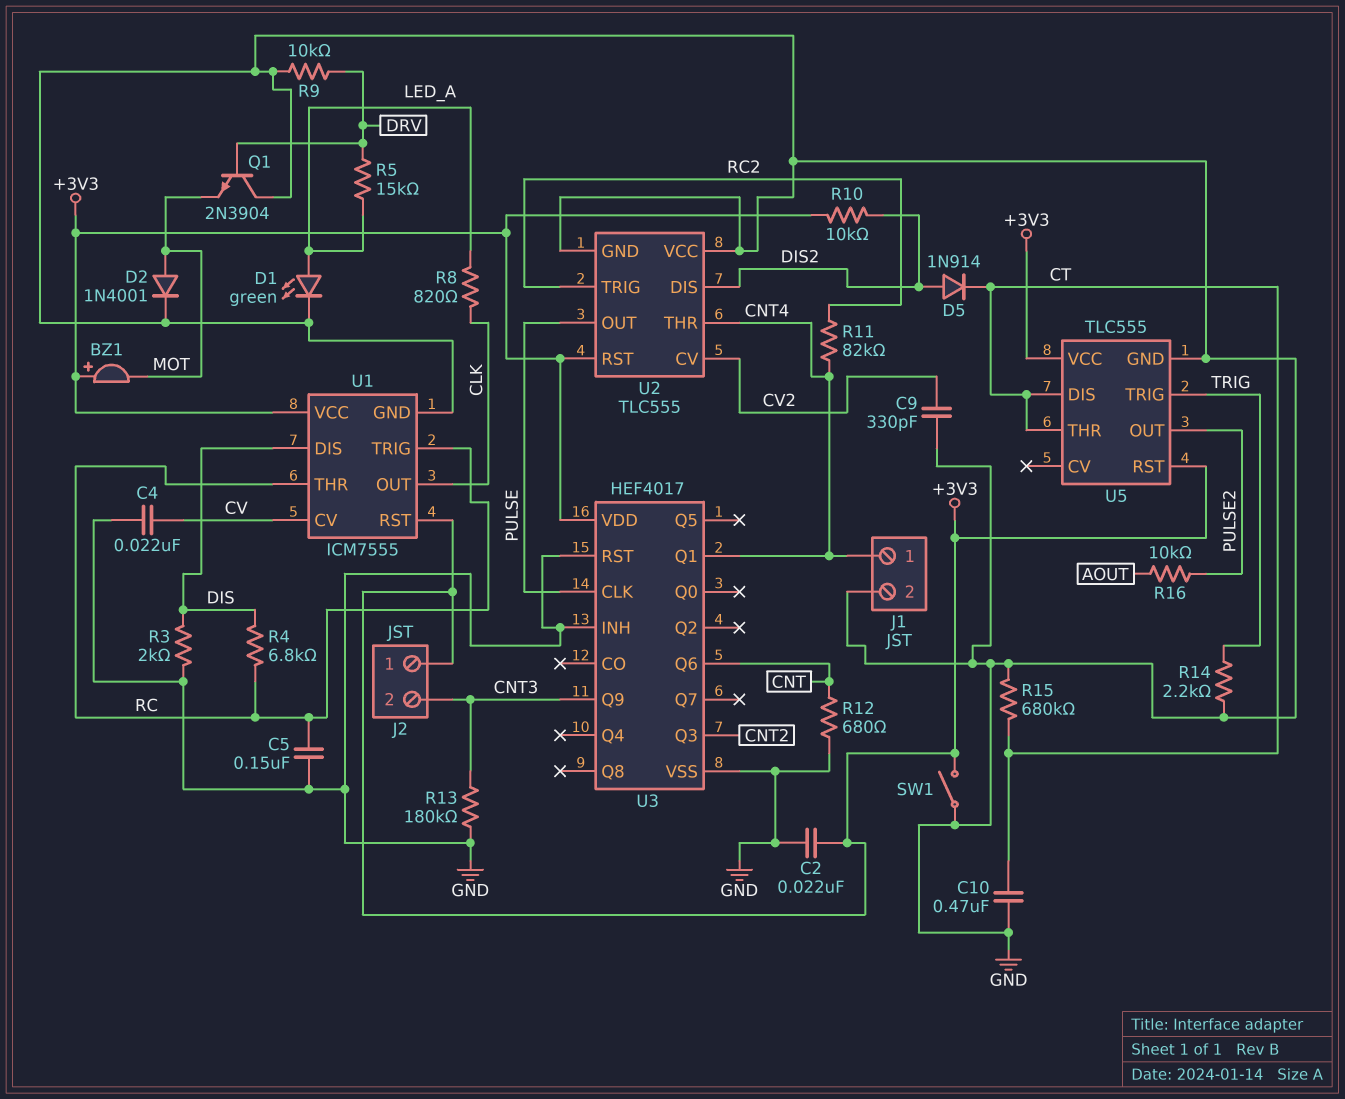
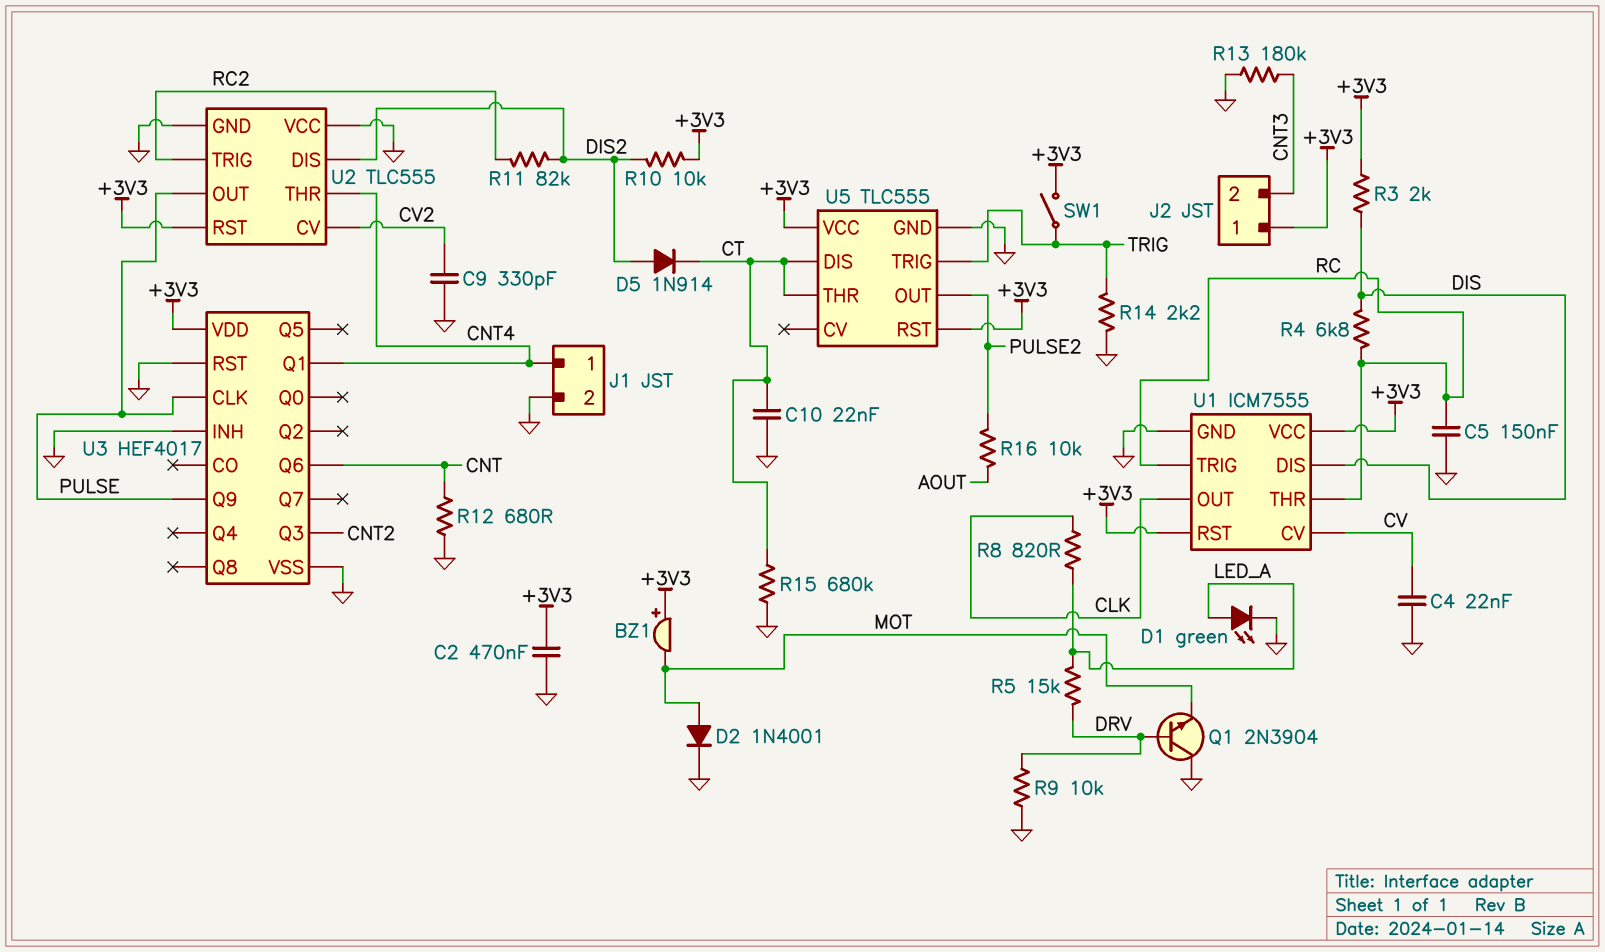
C2: 22nF (+3V3, GND) -> 470nF (+3V3, GND)
C10: 470nF (CT, GND) -> 22nF (CT, GND)
R3: 2k (DIS, GND) -> 2k (+3V3, DIS)
R11: 82k (CNT4, RC2) -> 82k (DIS2, RC2)
SW1: switch (+3V3, GND) -> switch (+3V3, TRIG)
U3 pin Q9: CNT3 -> PULSE

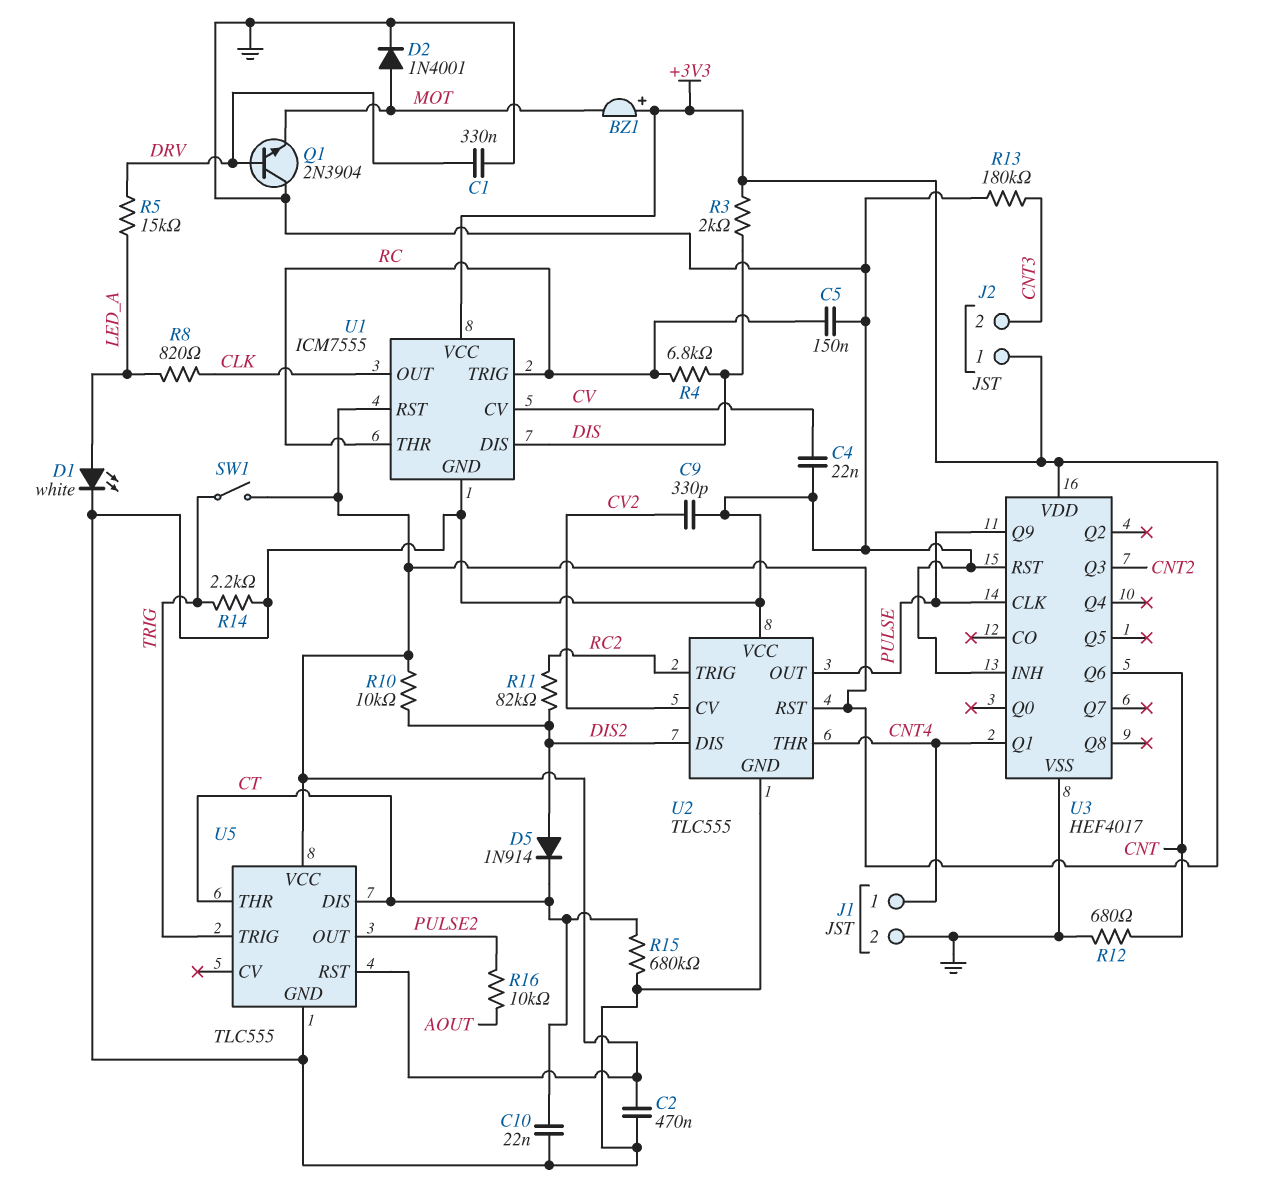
C1: none -> 330nF (DRV, GND)
D1: LED green (A LED_A, K GND) -> LED white (A LED_A, K GND)
R9: 10k (DRV, GND) -> none

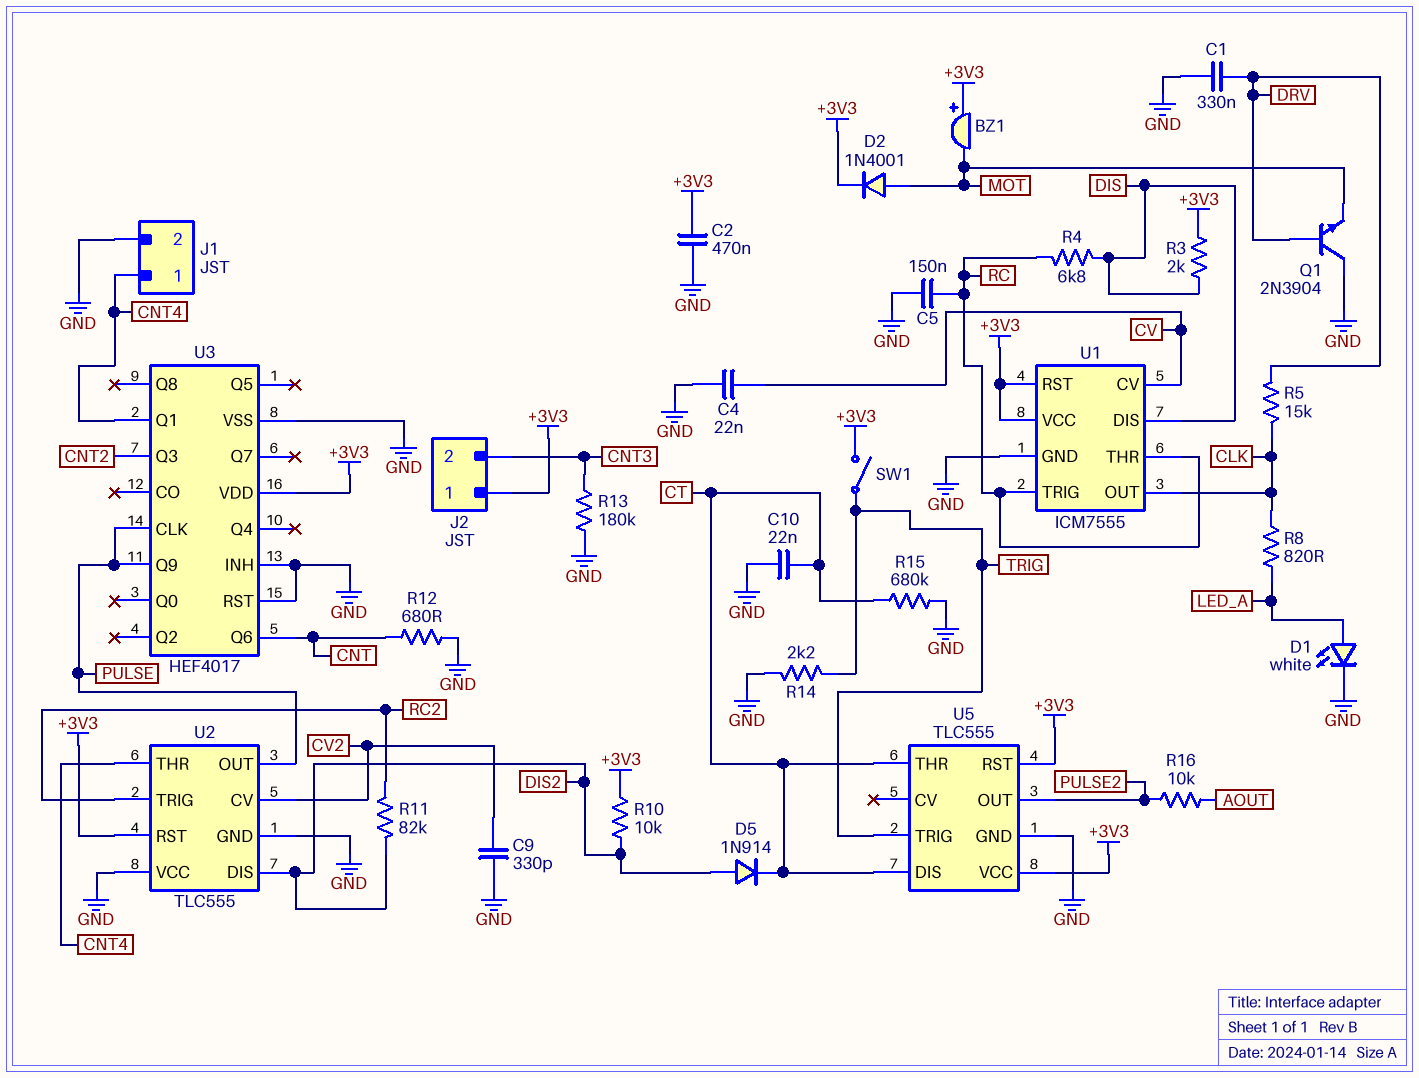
D2: diode 1N4001 (A MOT, K GND) -> diode 1N4001 (A MOT, K +3V3)
R5: 15k (DRV, LED_A) -> 15k (CLK, DRV)

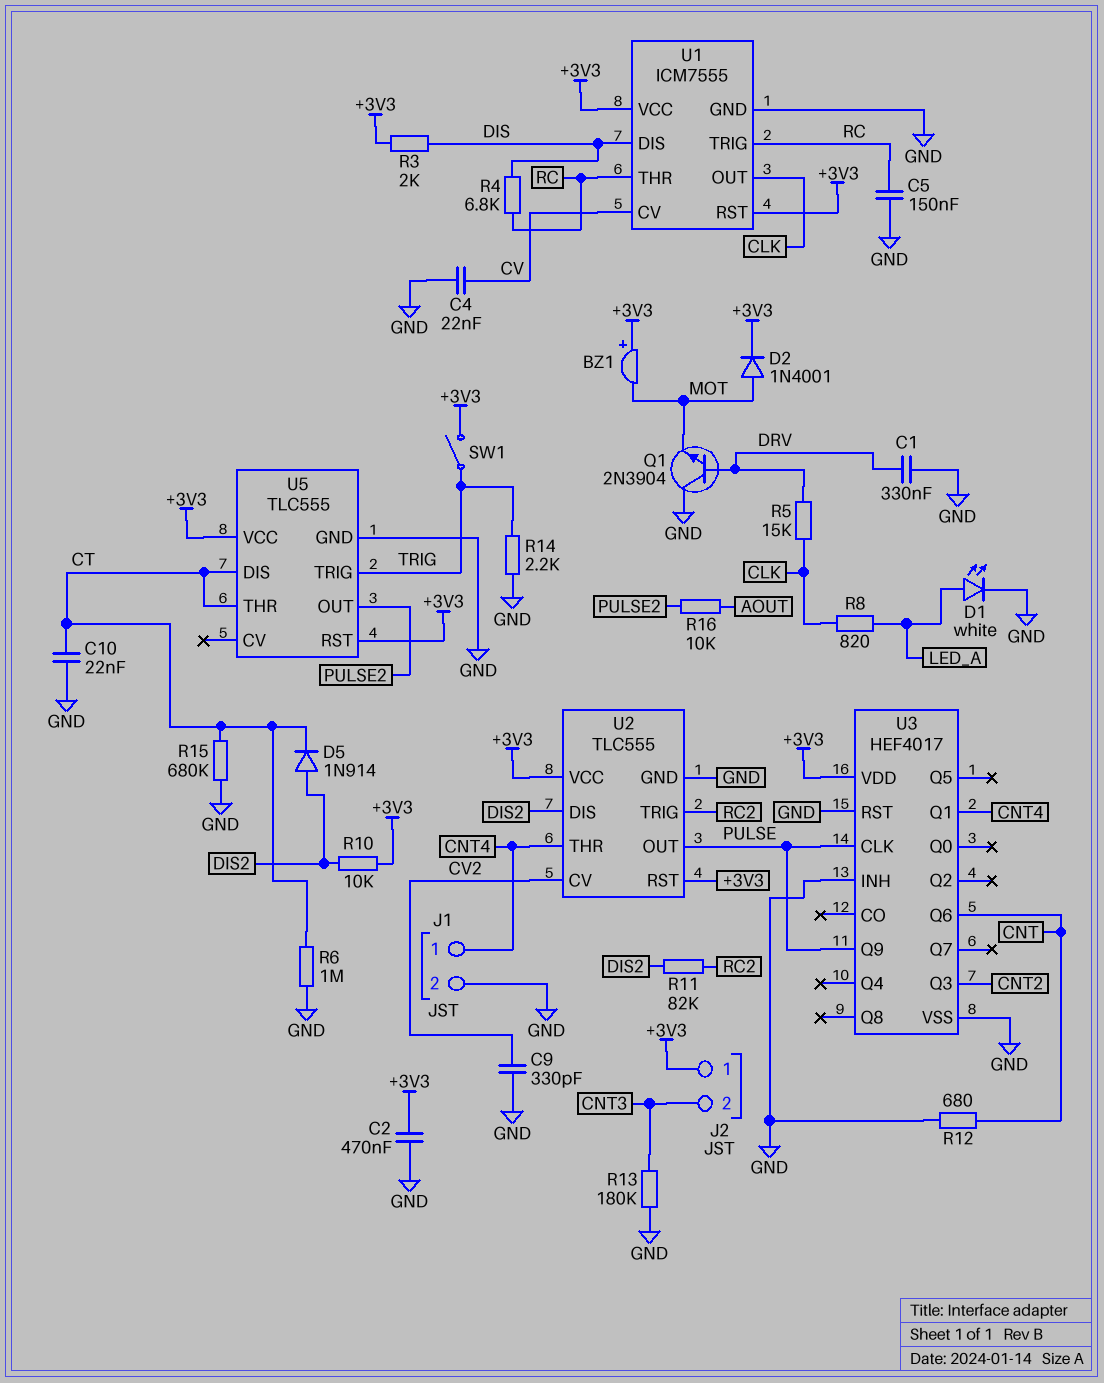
R6: none -> 1M (CT, GND)
U2 pin VCC: GND -> +3V3

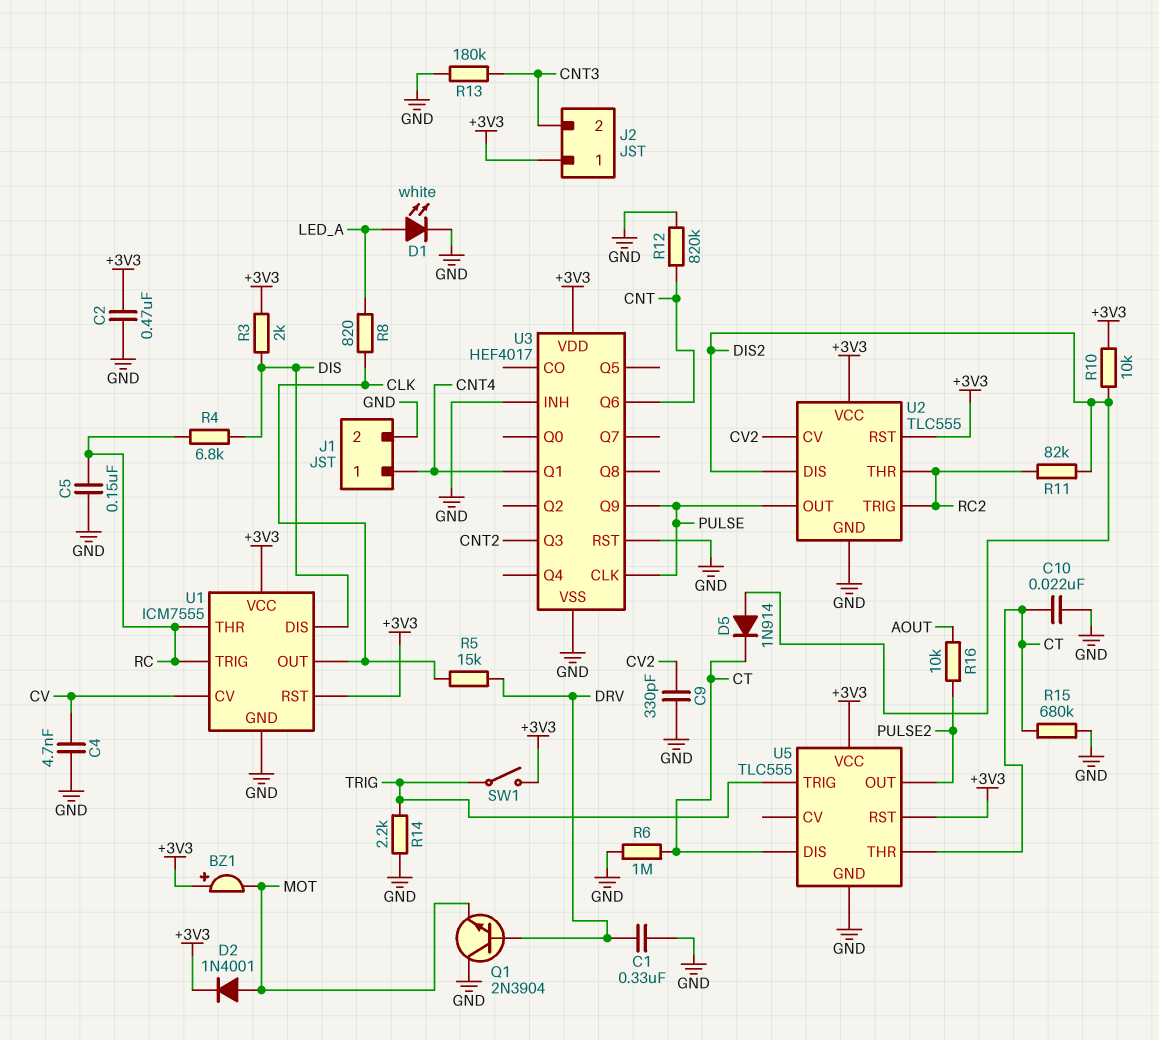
C4: 22nF (CV, GND) -> 4.7nF (CV, GND)
R12: 680 (CNT, GND) -> 820k (CNT, GND)
U2 pin THR: CNT4 -> RC2

